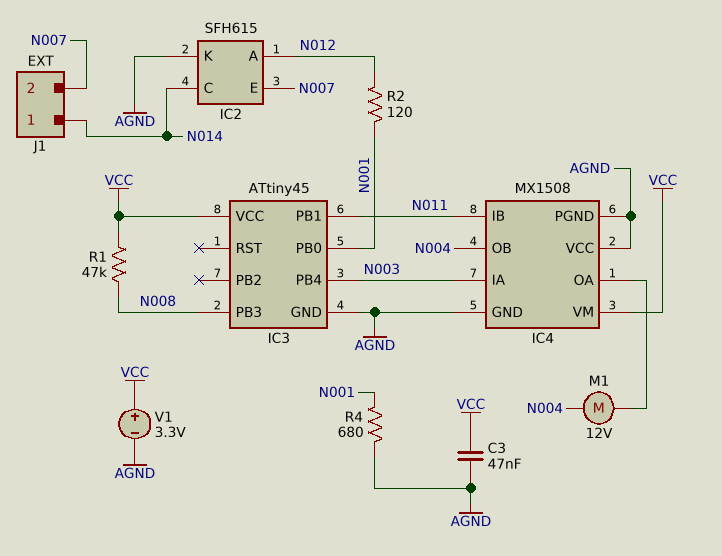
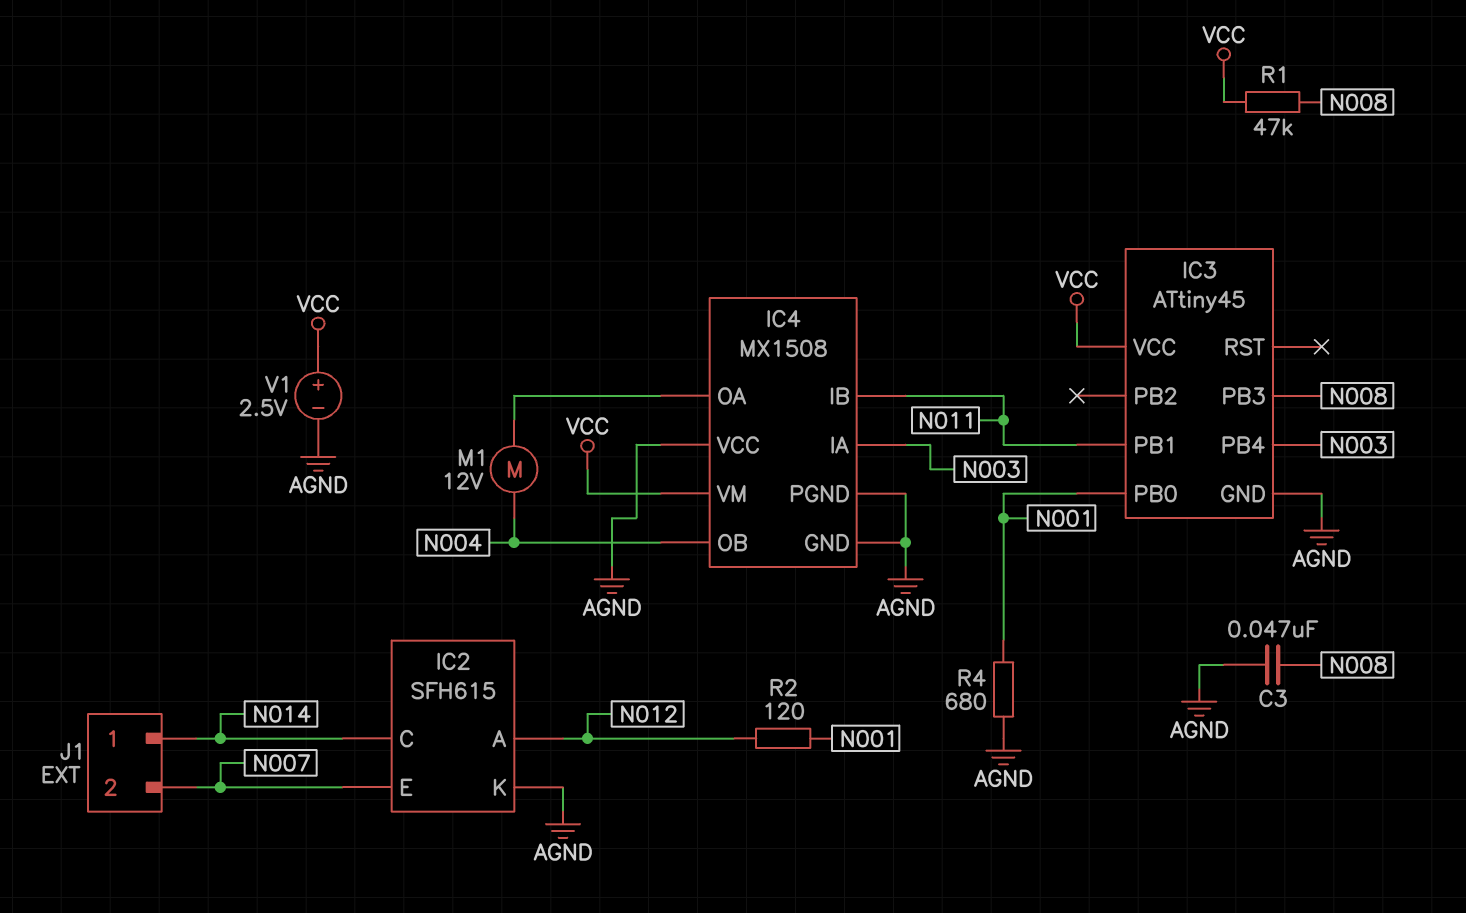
C3: 47nF (AGND, VCC) -> 47nF (AGND, N008)
V1: 3.3V (plus VCC, minus AGND) -> 2.5V (plus VCC, minus AGND)

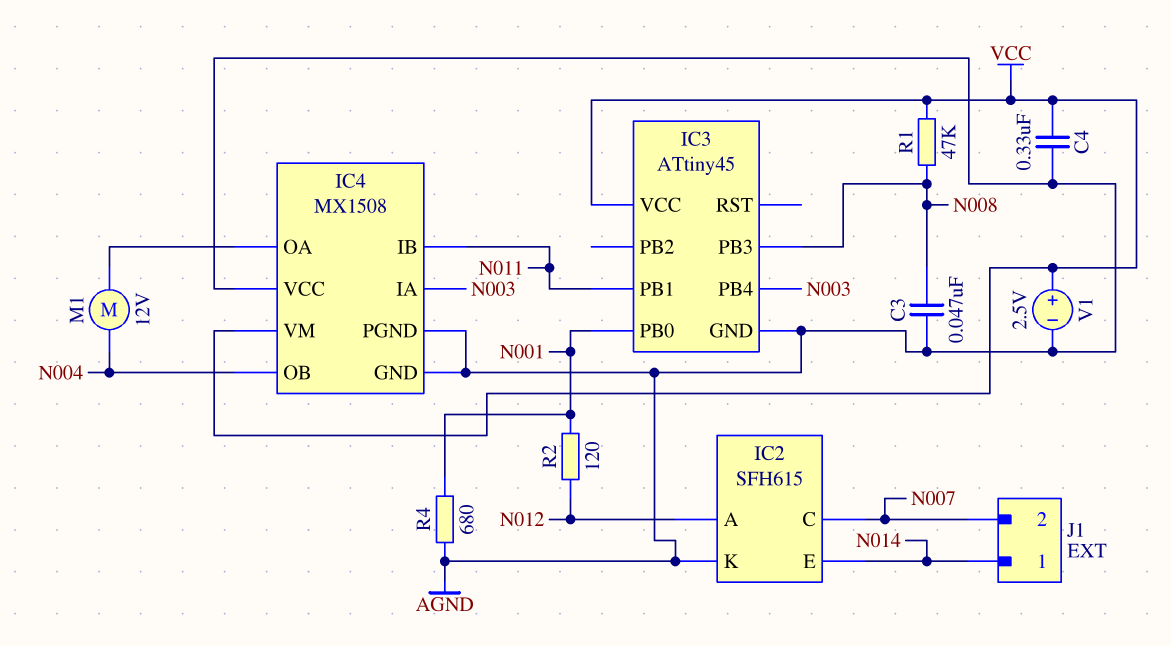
C4: none -> 330nF (AGND, VCC)
IC2 pin C: N014 -> N007
IC2 pin E: N007 -> N014

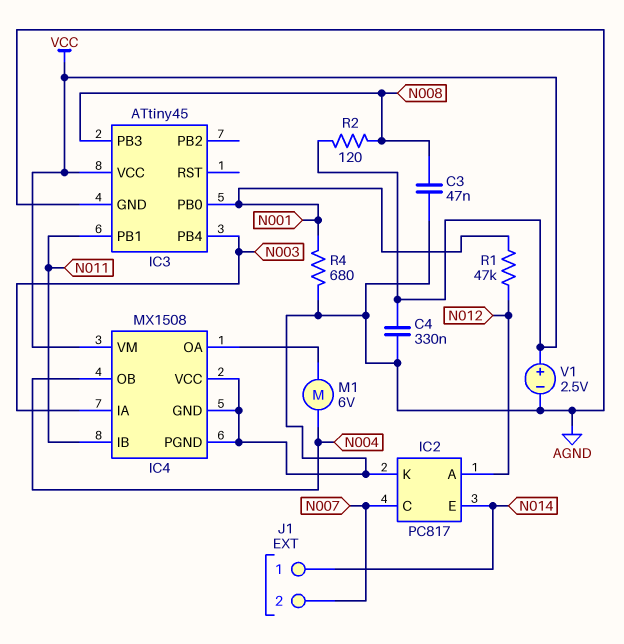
IC2: SFH615 -> PC817
M1: motor 12V (IC4/OA, N004) -> motor 6V (IC4/OA, N004)
R1: 47k (N008, VCC) -> 47k (N001, N012)
R2: 120 (N001, N012) -> 120 (N008, VCC)

